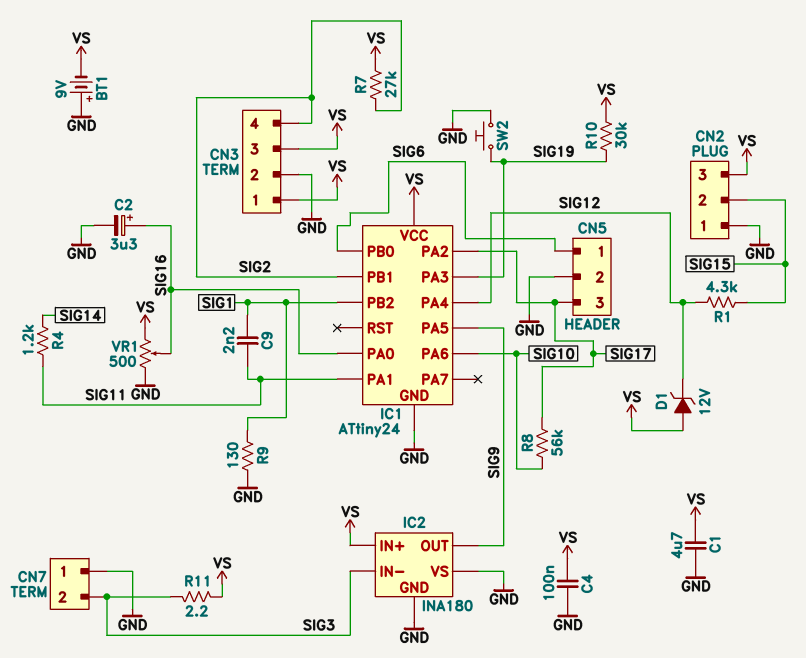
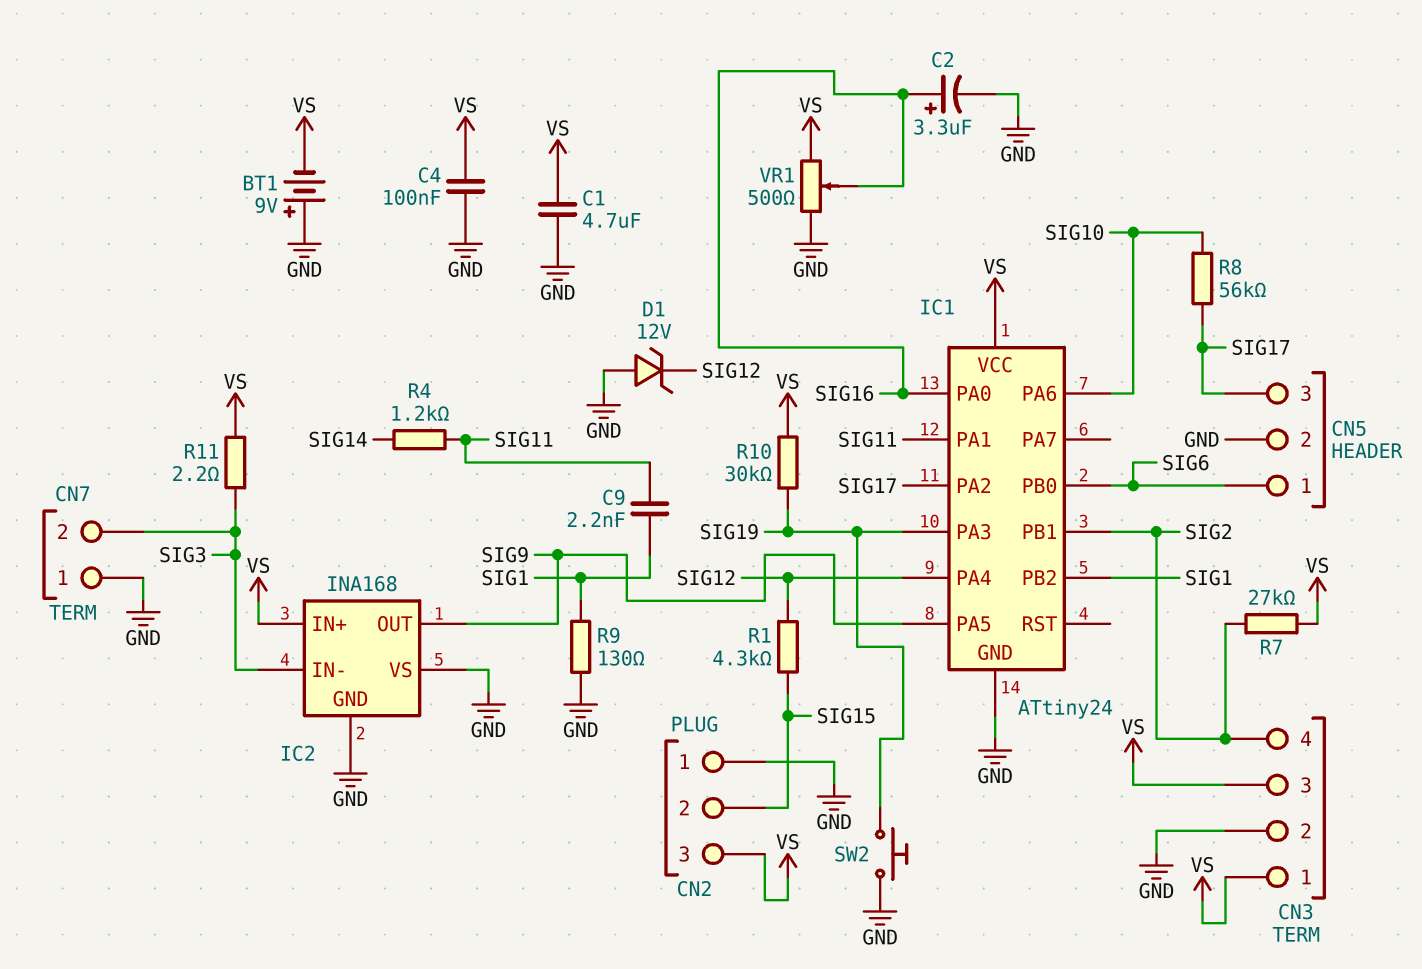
D1: zener 12V (A VS, K SIG12) -> zener 12V (A GND, K SIG12)
IC2: INA180 -> INA168

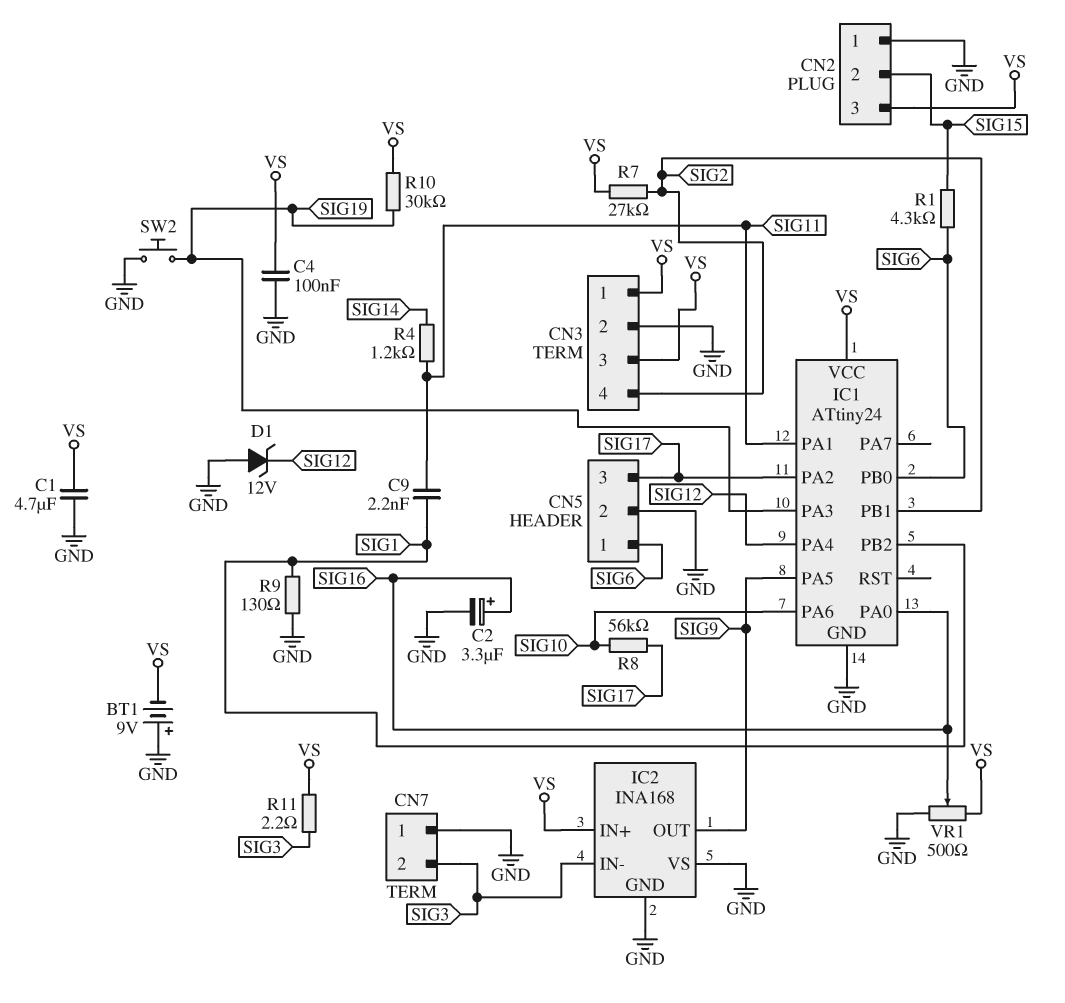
R1: 4.3k (SIG12, SIG15) -> 4.3k (SIG6, SIG15)

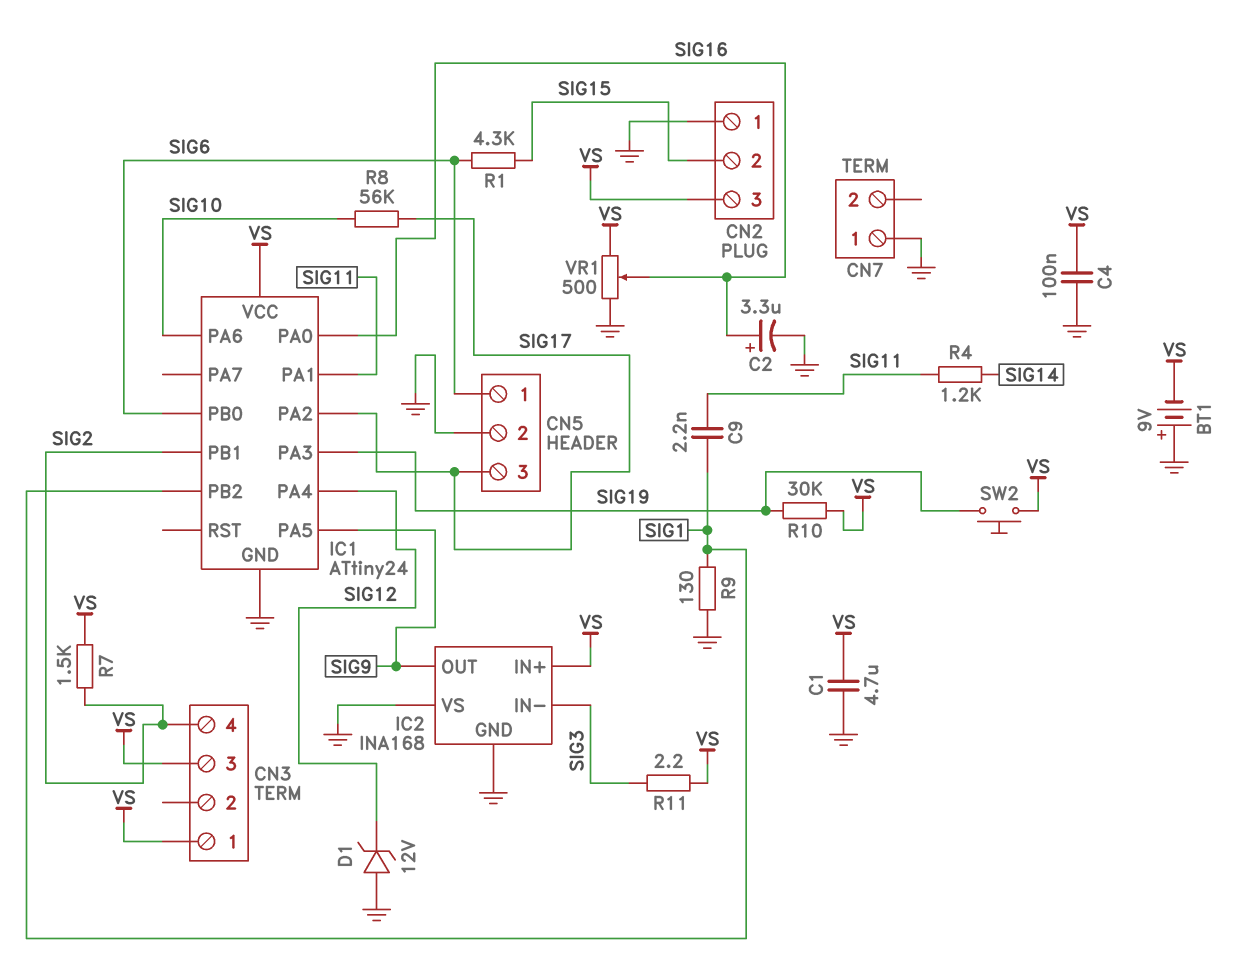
CN3 pin 2: GND -> none
CN7 pin 2: SIG3 -> none
R7: 27k (SIG2, VS) -> 1.5k (SIG2, VS)
SW2: button (GND, SIG19) -> button (SIG19, VS)

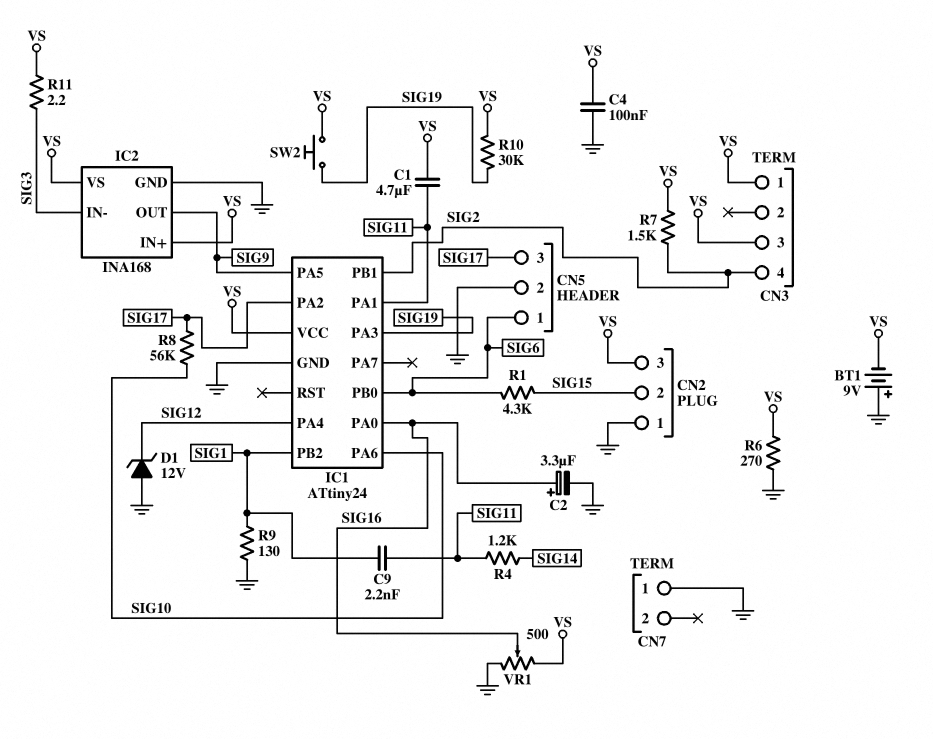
C1: 4.7uF (GND, VS) -> 4.7uF (SIG11, VS)
IC2 pin VS: GND -> VS
R6: none -> 270 (GND, VS)

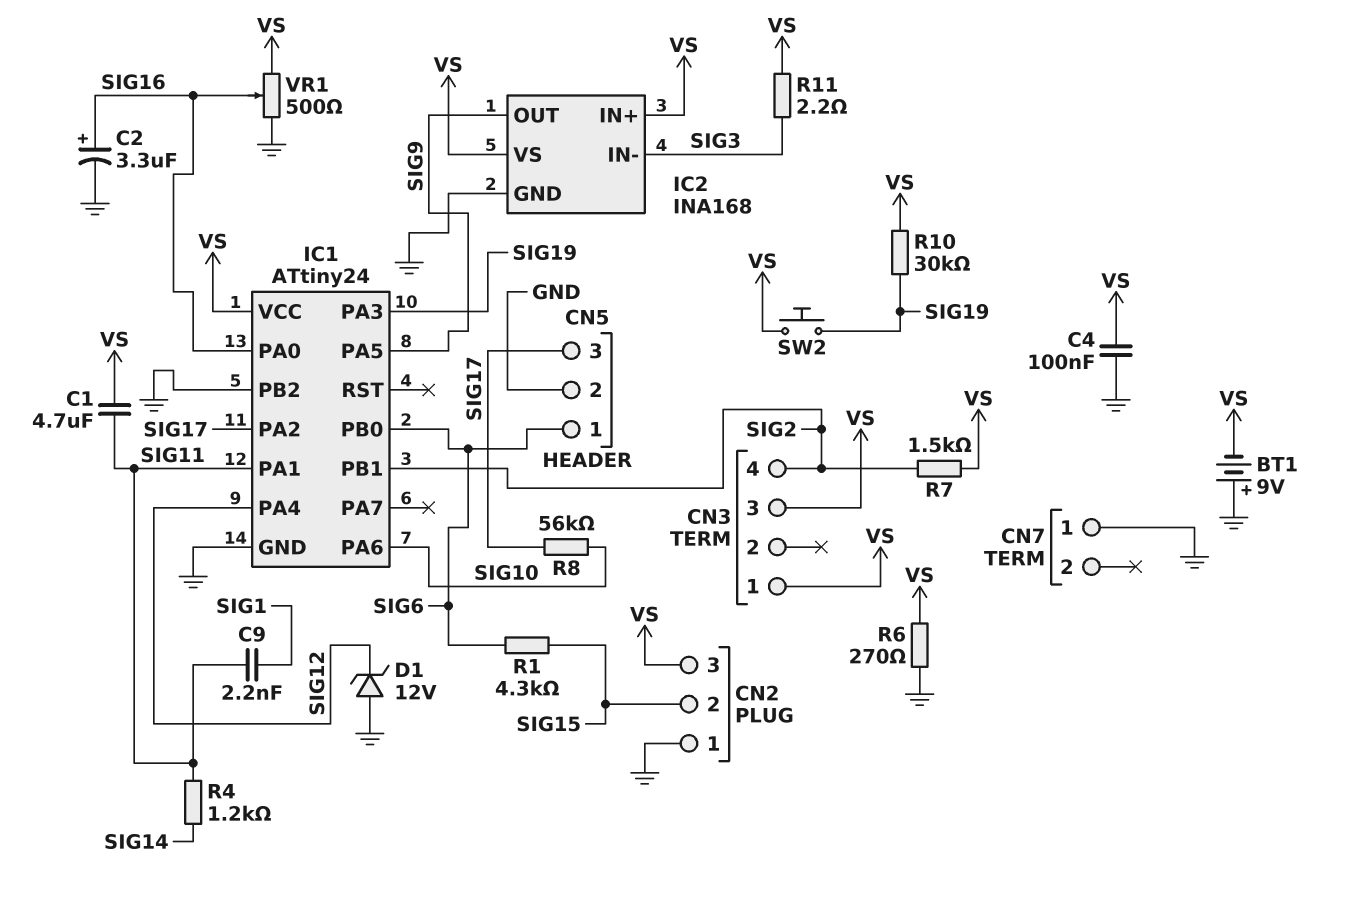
IC1 pin PB2: SIG1 -> GND
R9: 130 (GND, SIG1) -> none

